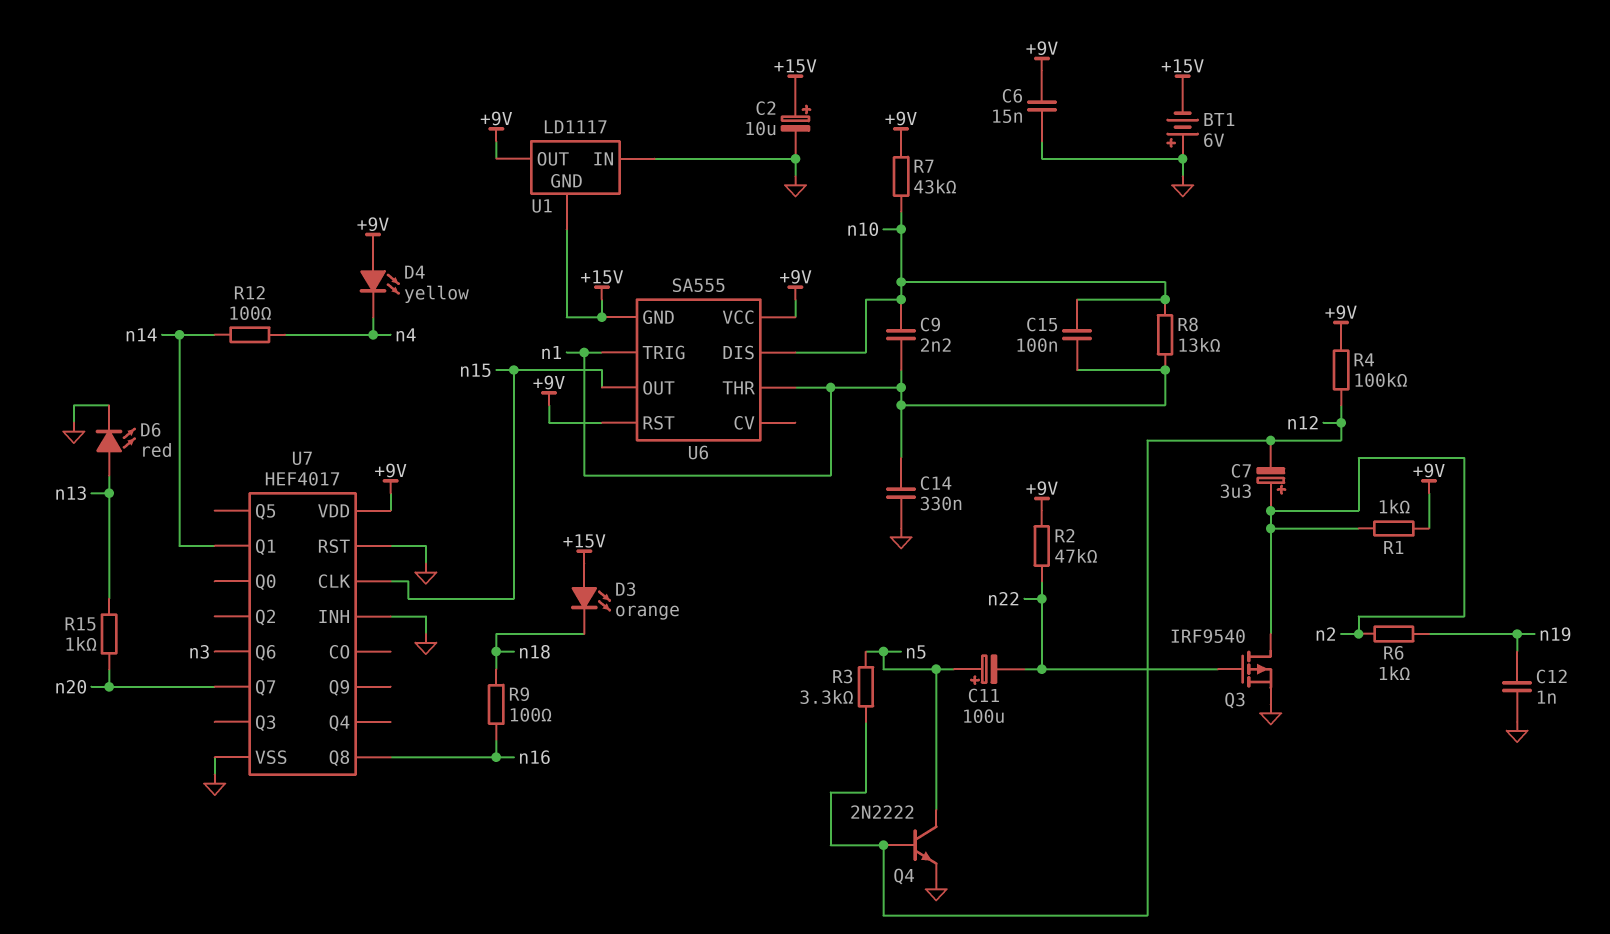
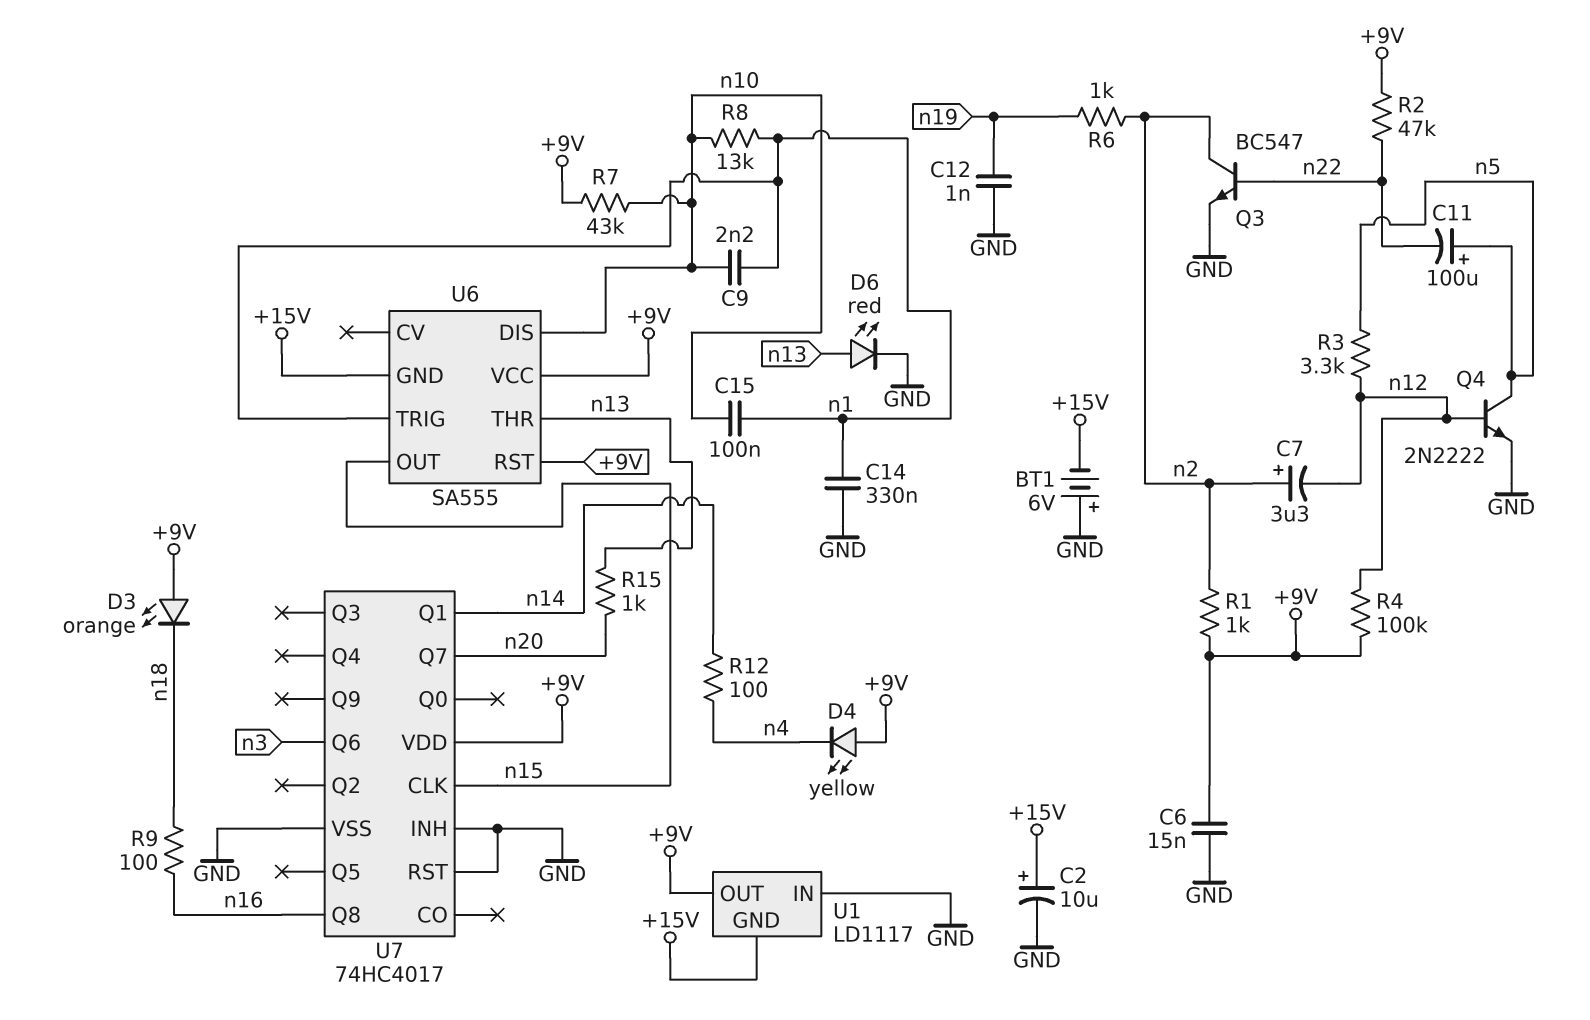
D3: LED orange (A +15V, K n18) -> LED orange (A +9V, K n18)
Q3: PMOS IRF9540 (G n22, D n2, S GND) -> NPN BC547 (B n22, C n2, E GND)
U6 pin THR: n1 -> n13
U7: HEF4017 -> 74HC4017

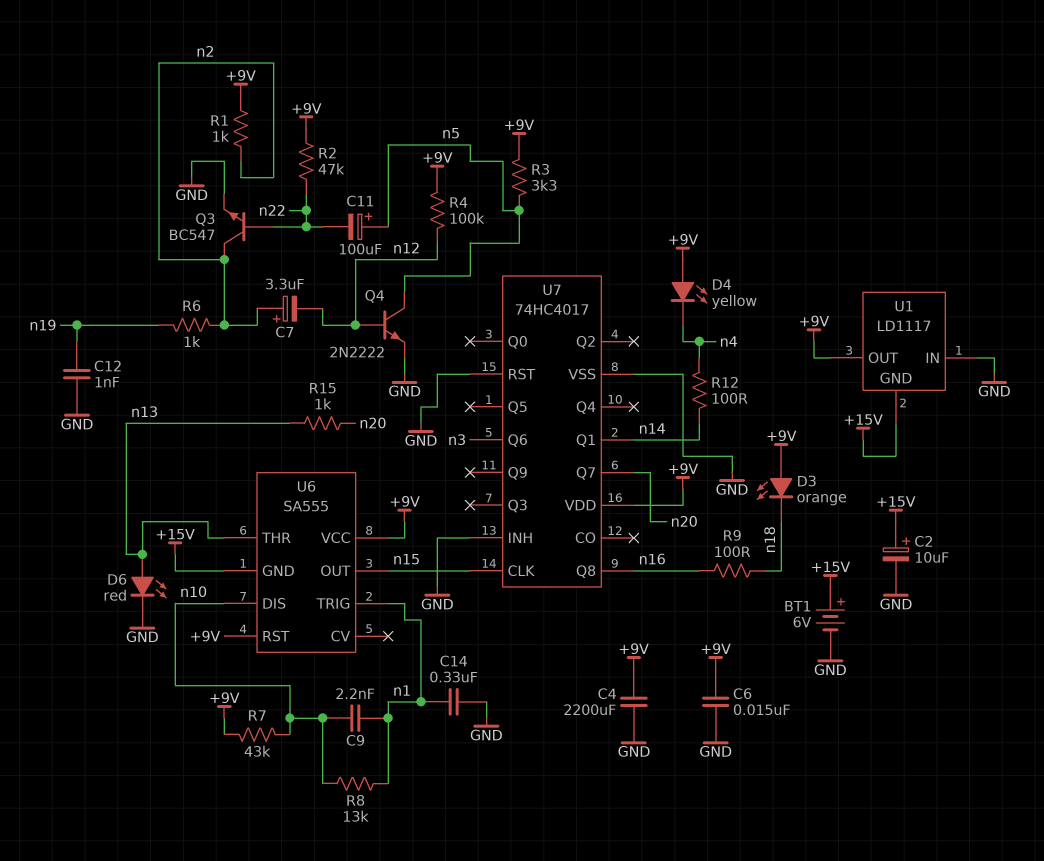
BT1: 6V (plus GND, minus +15V) -> 6V (plus +15V, minus GND)
C4: none -> 2200uF (+9V, GND)
C15: 100nF (n1, n10) -> none
R3: 3.3k (n5, n12) -> 3.3k (+9V, n5)

